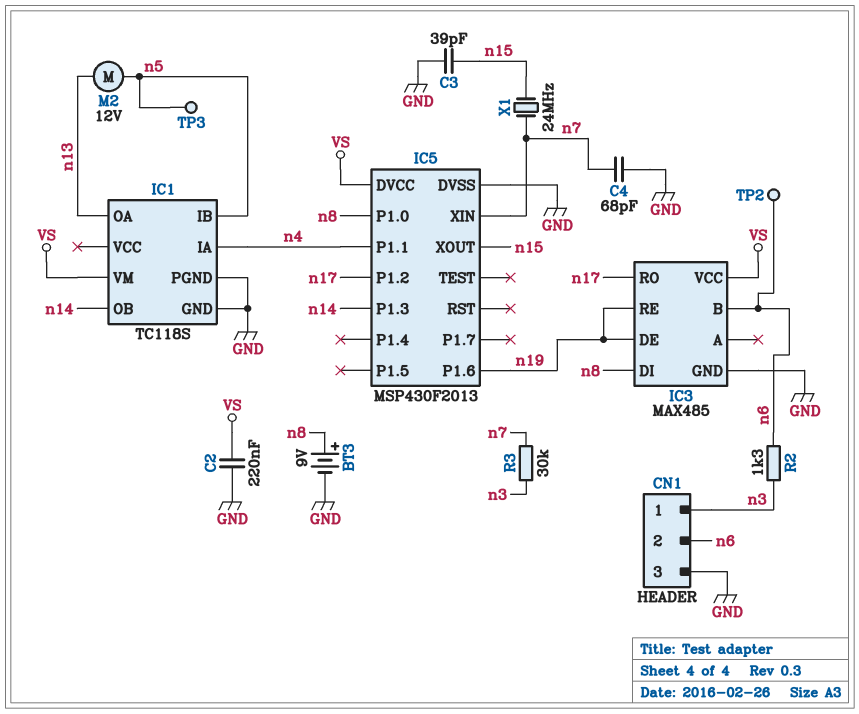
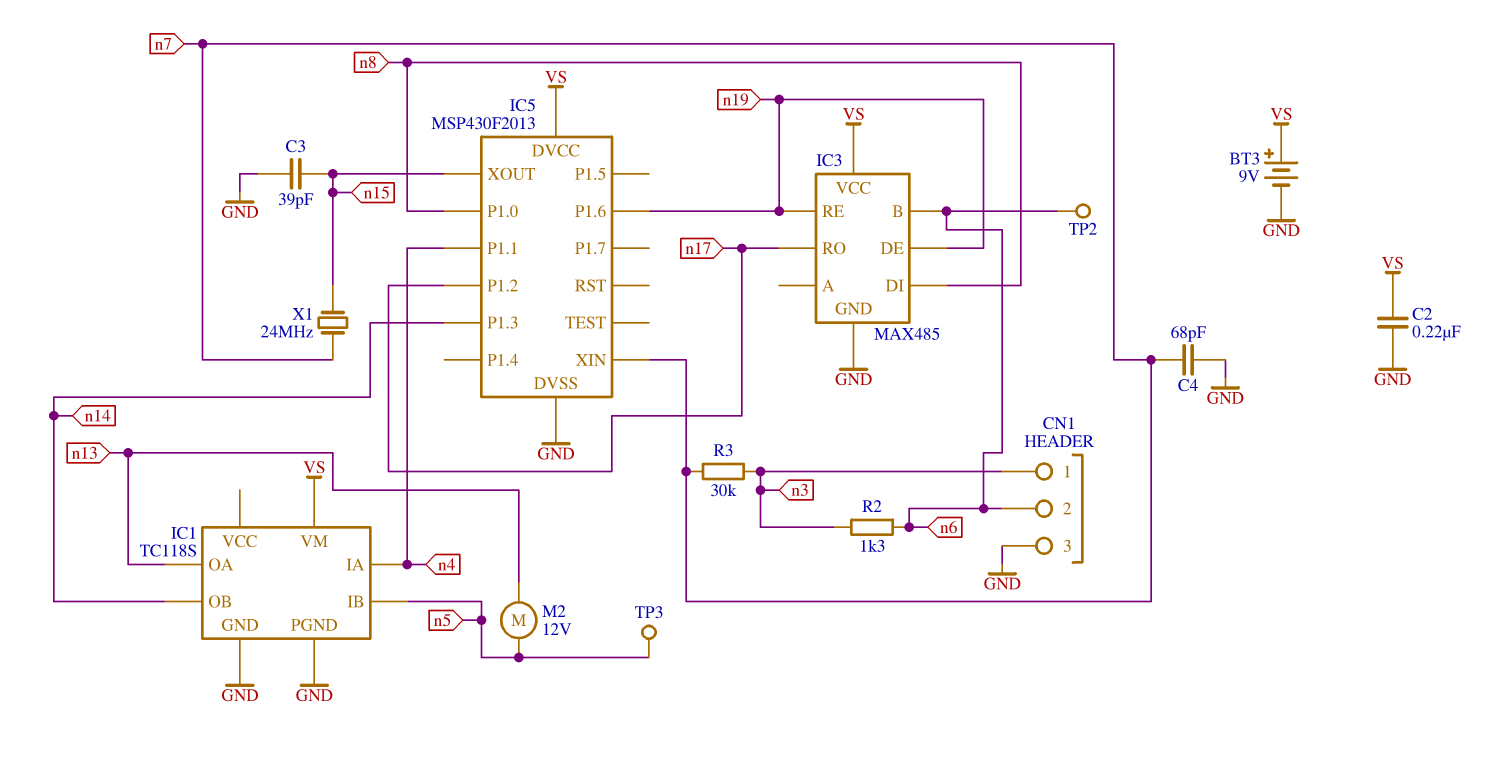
BT3: 9V (plus n8, minus GND) -> 9V (plus VS, minus GND)

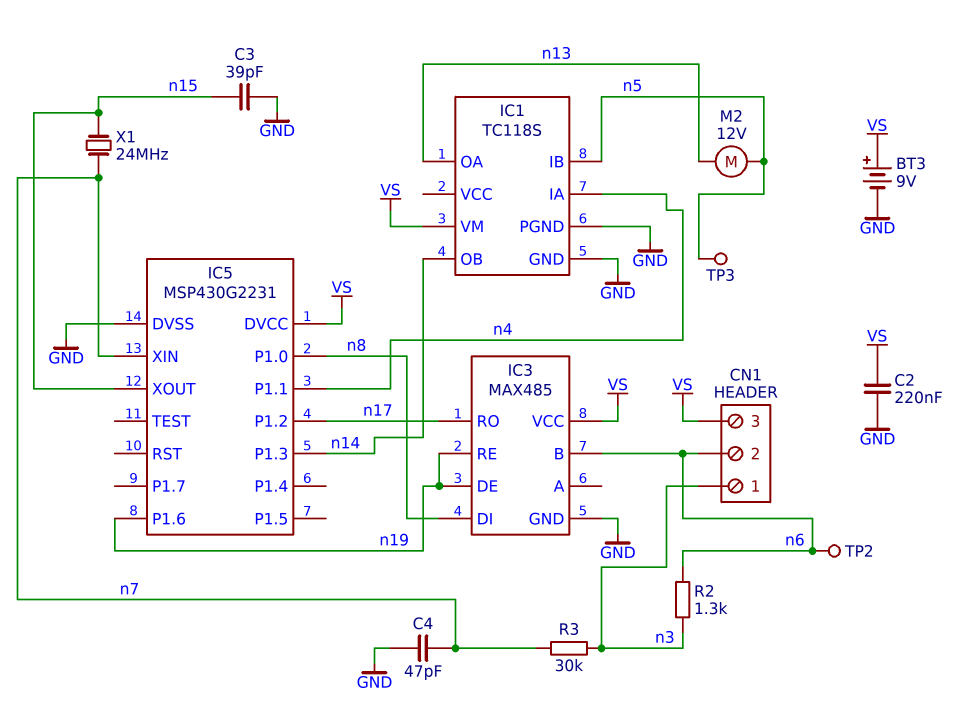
C4: 68pF (GND, n7) -> 47pF (GND, n7)
CN1 pin 3: GND -> VS
IC5: MSP430F2013 -> MSP430G2231

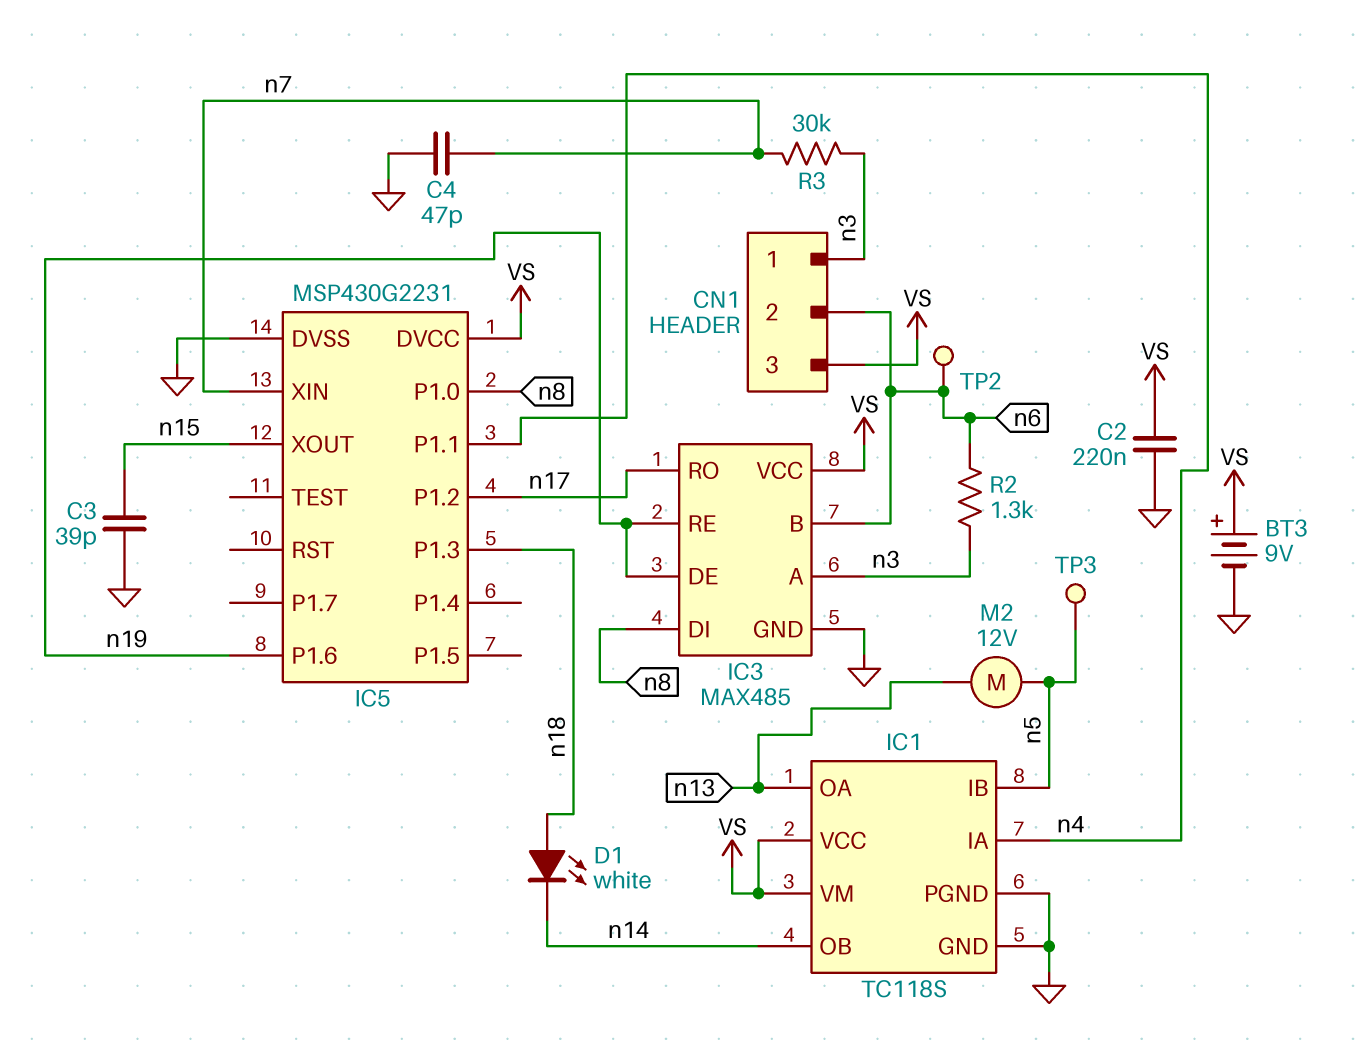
D1: none -> LED white (A n18, K n14)
IC1 pin VCC: none -> VS
IC3 pin A: none -> n3
IC5 pin P1.3: n14 -> n18
X1: 24MHz (n7, n15) -> none

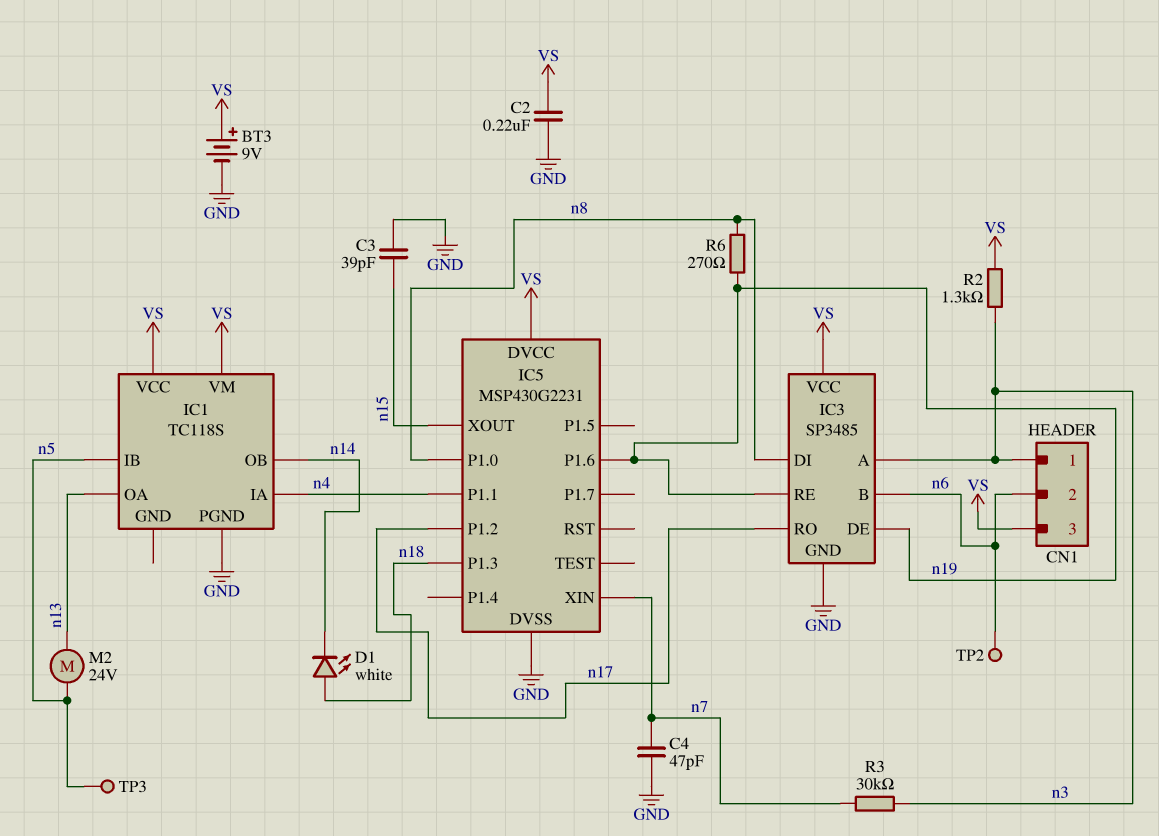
IC1 pin GND: GND -> none
IC3: MAX485 -> SP3485
M2: motor 12V (n5, n13) -> motor 24V (n5, n13)
R2: 1.3k (n3, n6) -> 1.3k (VS, n3)
R6: none -> 270 (n8, n19)

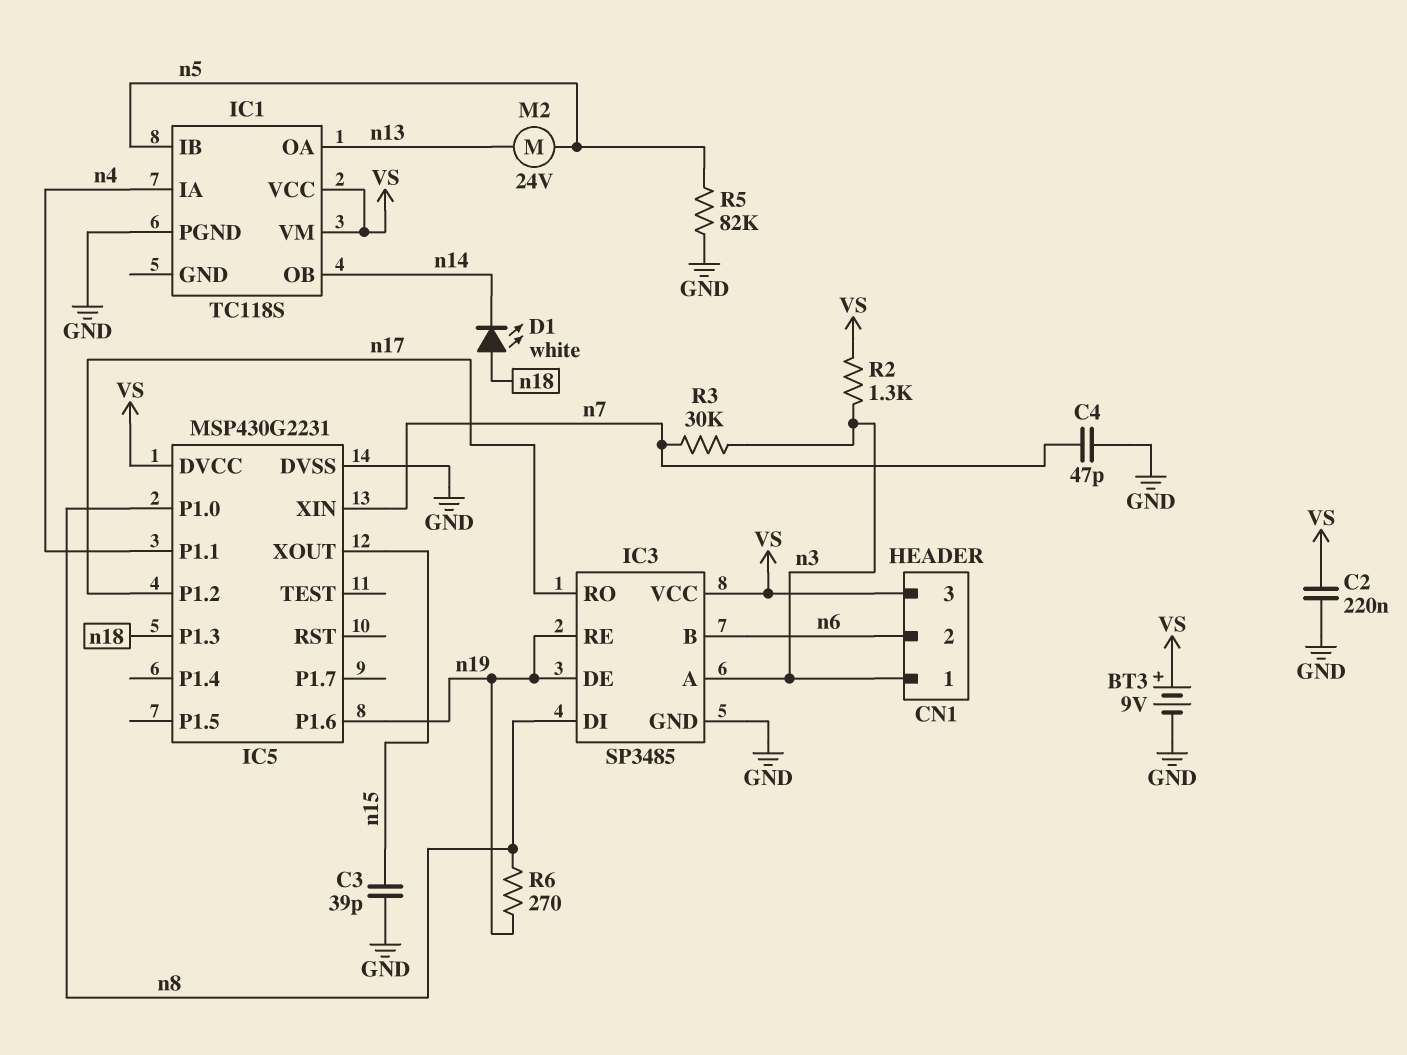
R5: none -> 82k (GND, n5)
TP2: test point (n6) -> none
TP3: test point (n5) -> none

